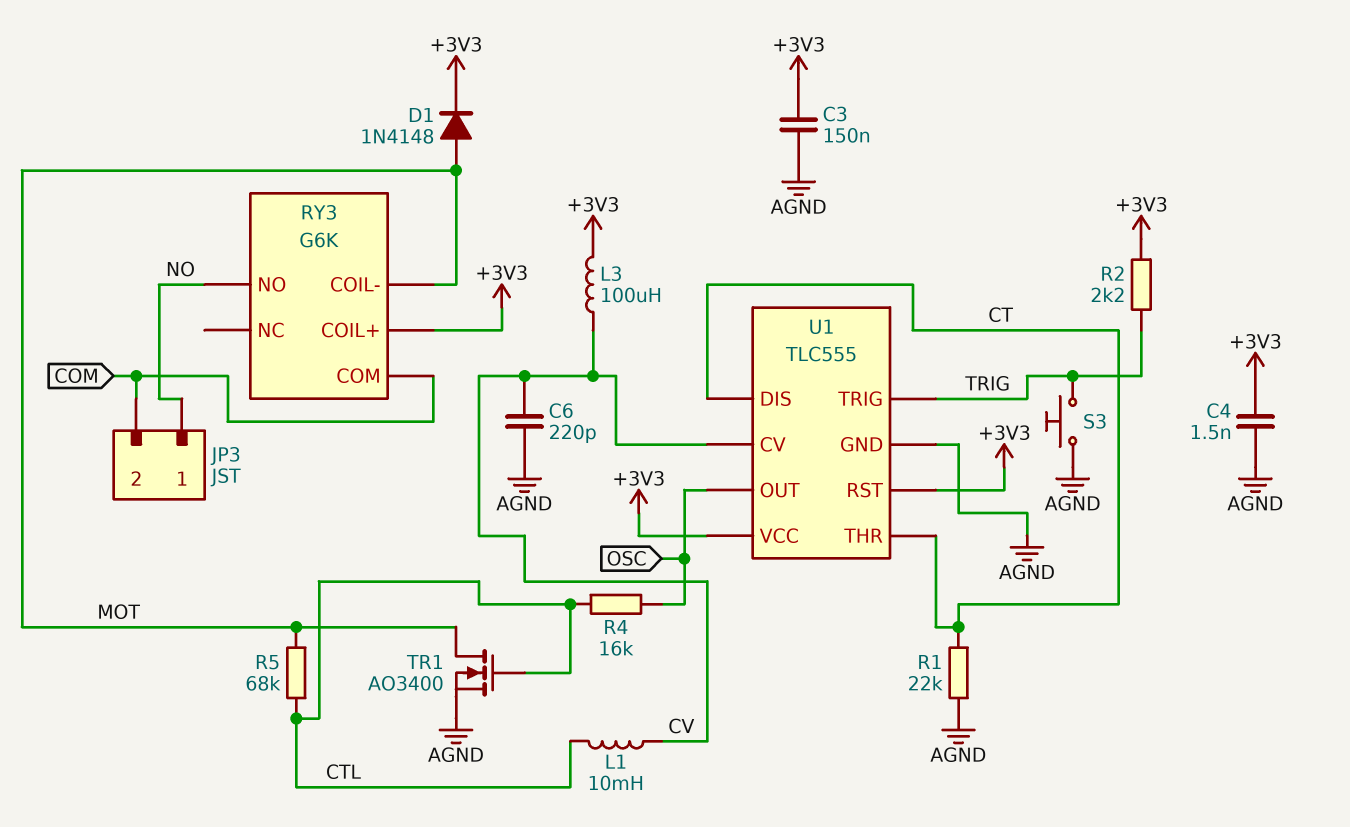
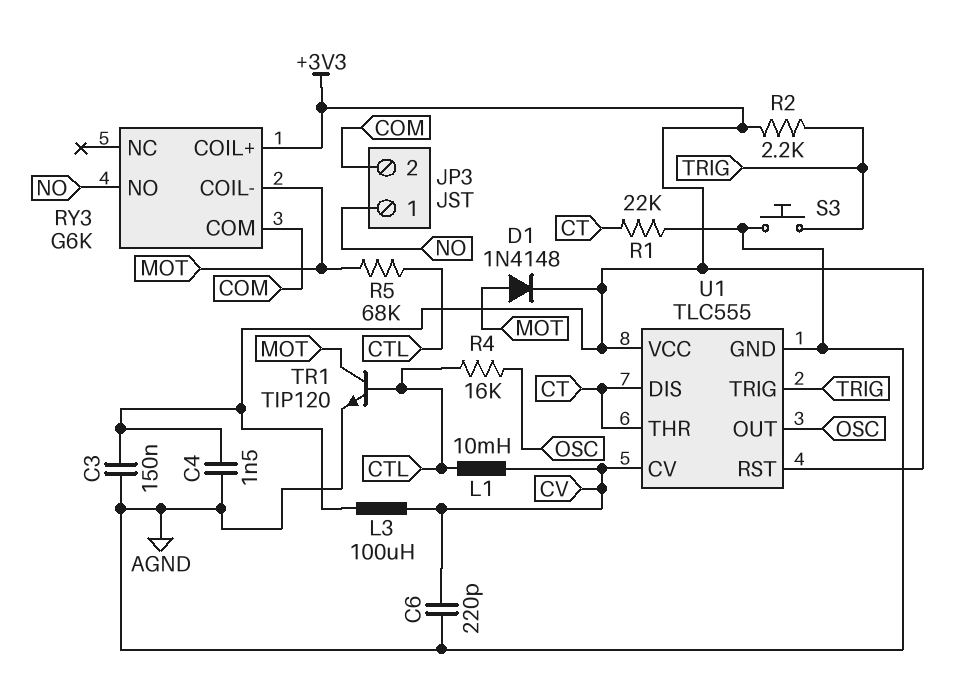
TR1: NMOS AO3400 (G CTL, D MOT, S AGND) -> NPN TIP120 (B CTL, C MOT, E AGND)

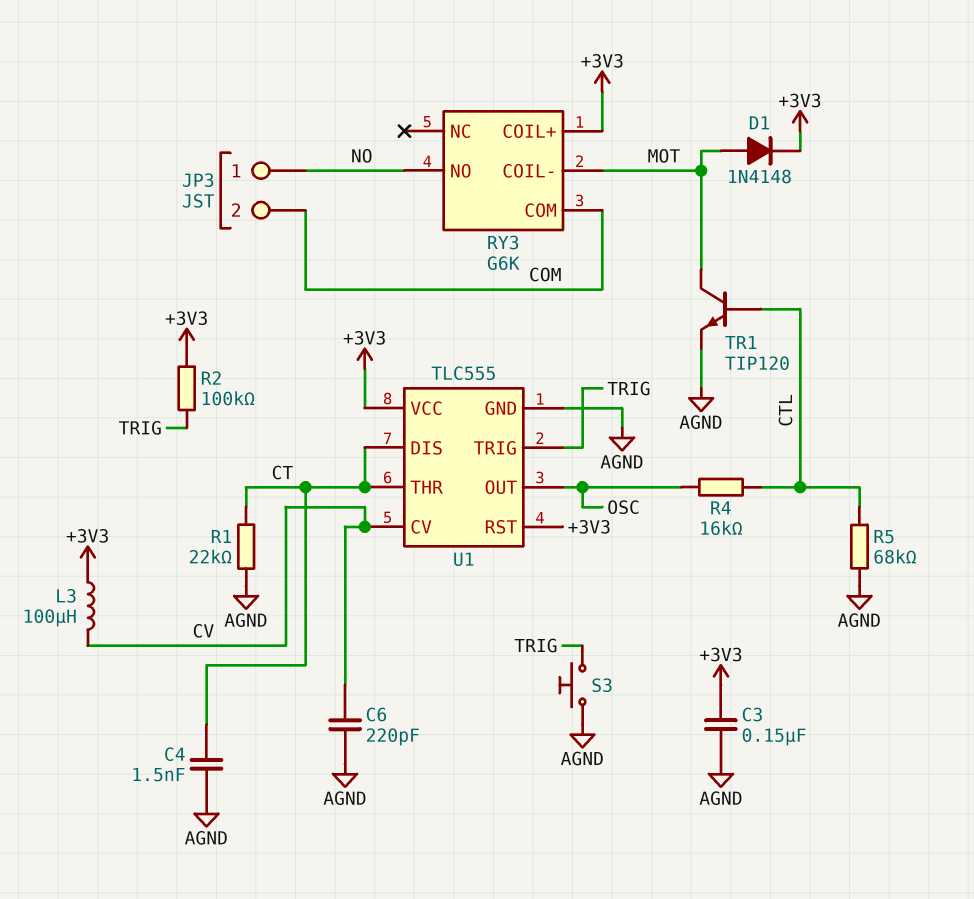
C4: 1.5nF (+3V3, AGND) -> 1.5nF (AGND, CT)
L1: 10mH (CTL, CV) -> none
R2: 2.2k (+3V3, TRIG) -> 100k (+3V3, TRIG)
R5: 68k (CTL, MOT) -> 68k (AGND, CTL)

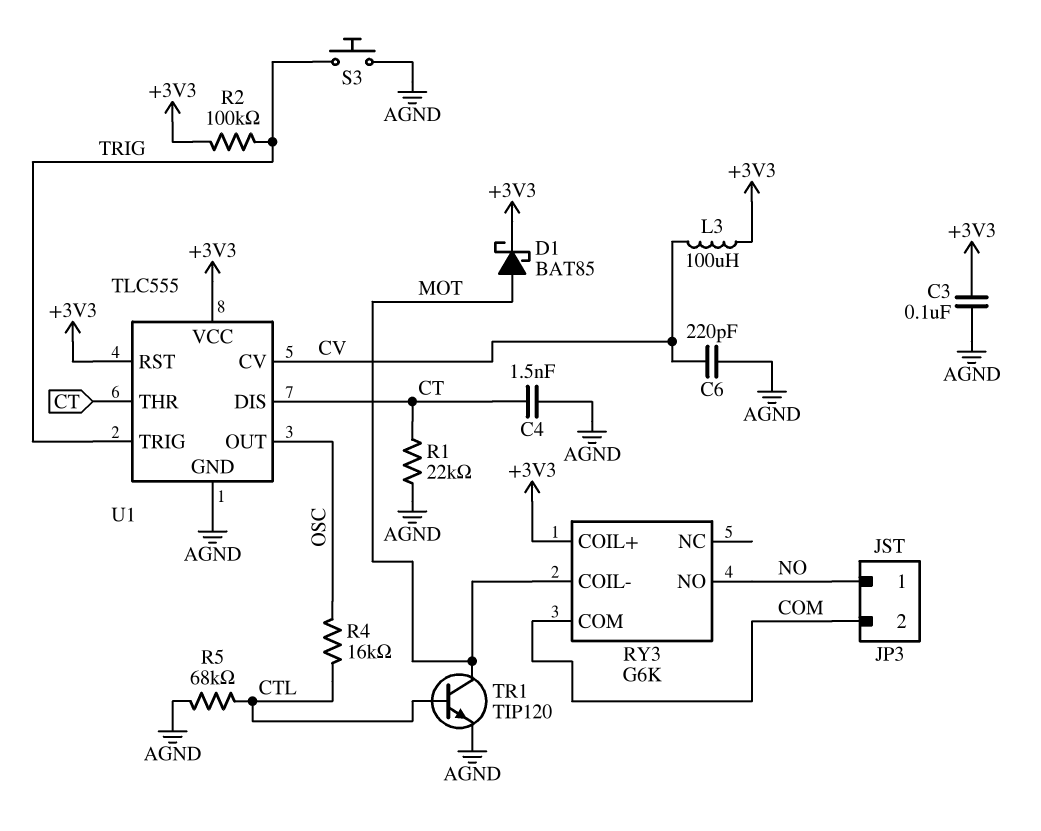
C3: 150nF (+3V3, AGND) -> 100nF (+3V3, AGND)
D1: diode 1N4148 (A MOT, K +3V3) -> schottky BAT85 (A MOT, K +3V3)

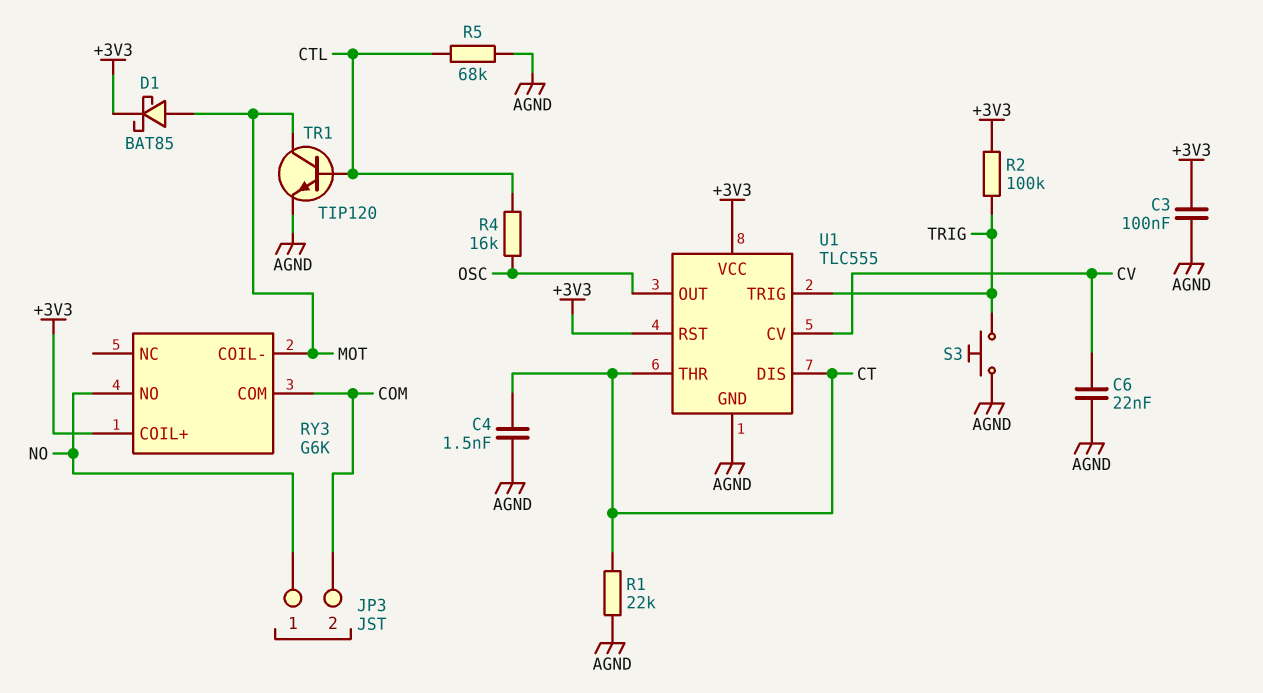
C6: 220pF (AGND, CV) -> 22nF (AGND, CV)
L3: 100uH (+3V3, CV) -> none

